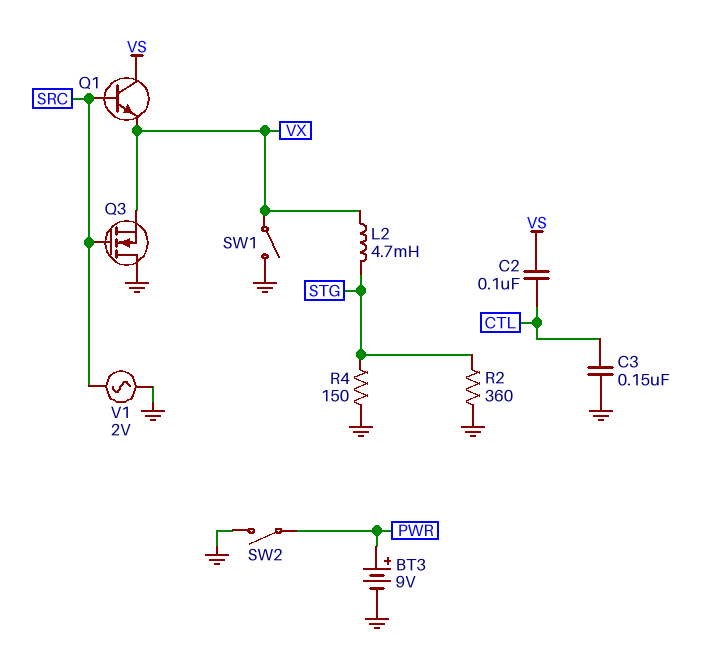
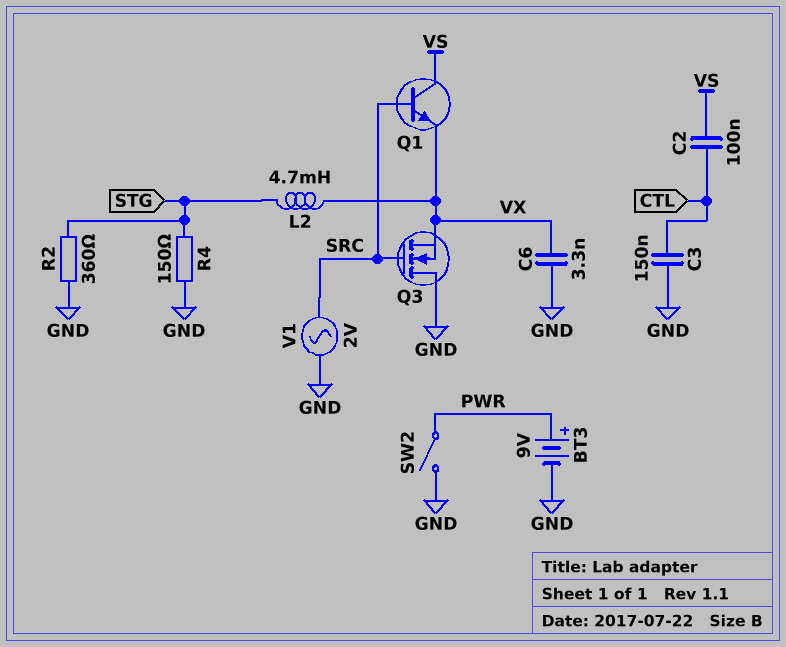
C6: none -> 3.3nF (GND, VX)
SW1: switch (GND, VX) -> none

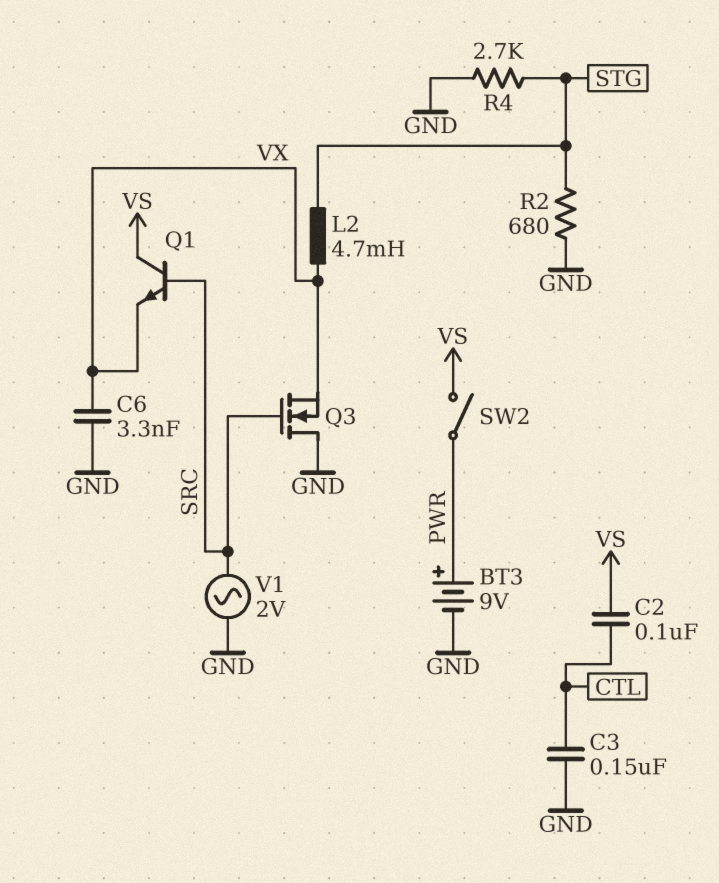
R2: 360 (GND, STG) -> 680 (GND, STG)
R4: 150 (GND, STG) -> 2.7k (GND, STG)
SW2: switch (GND, PWR) -> switch (PWR, VS)

